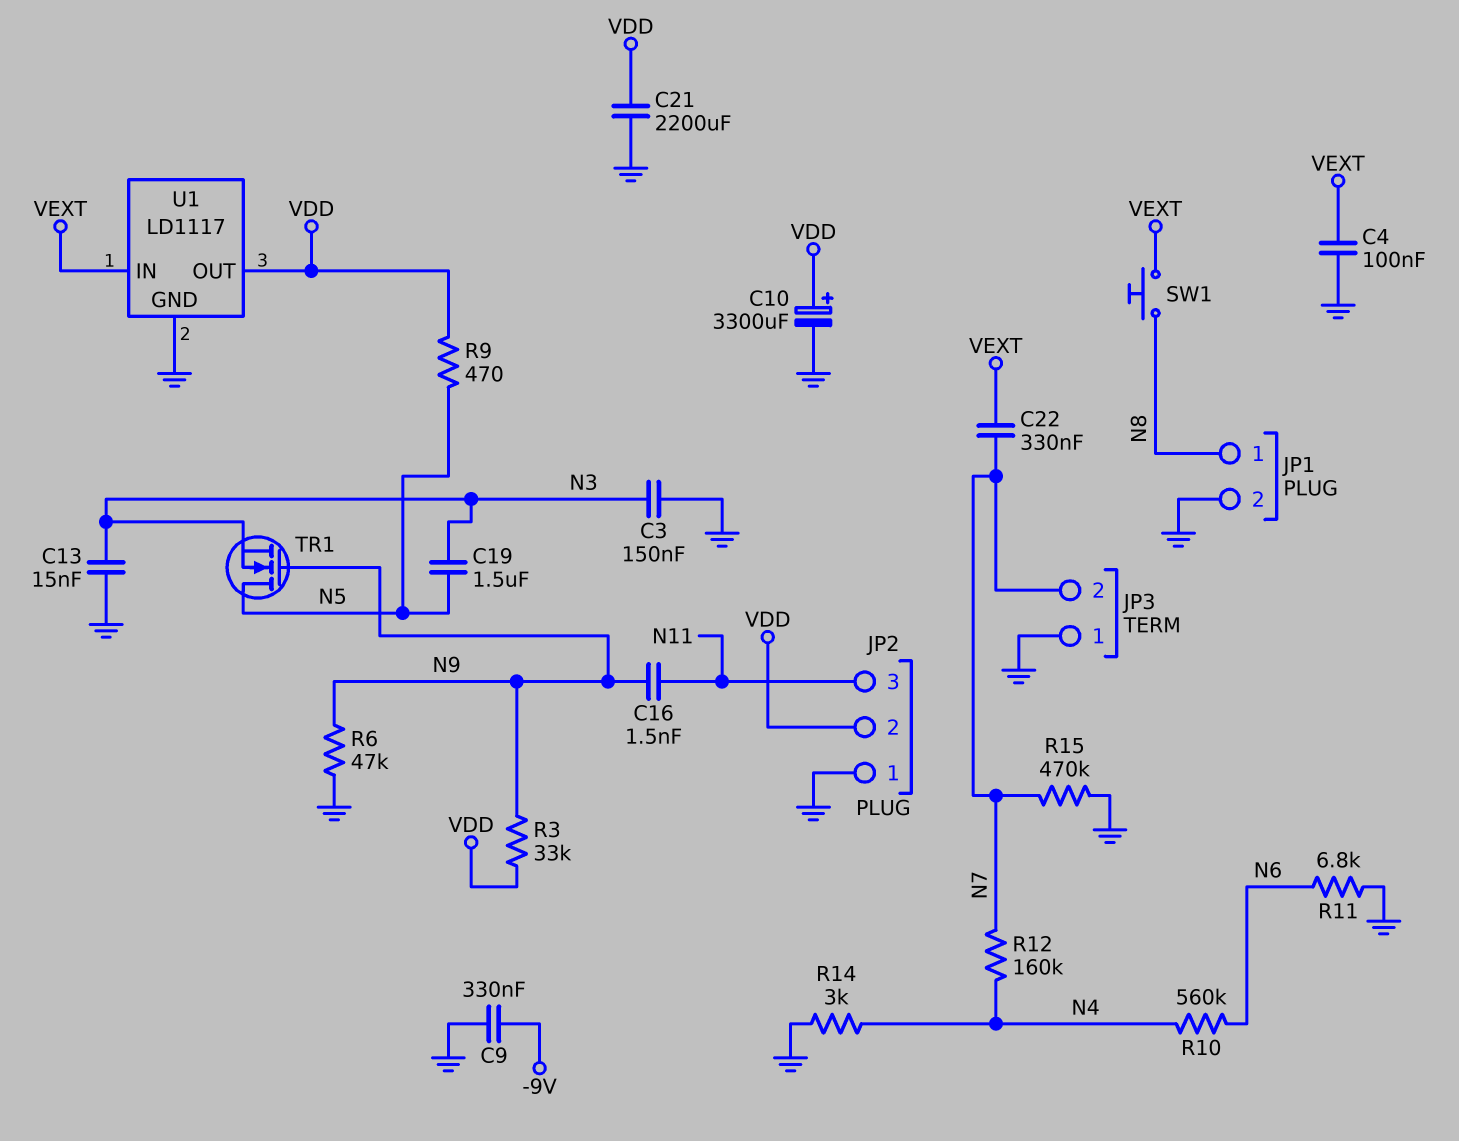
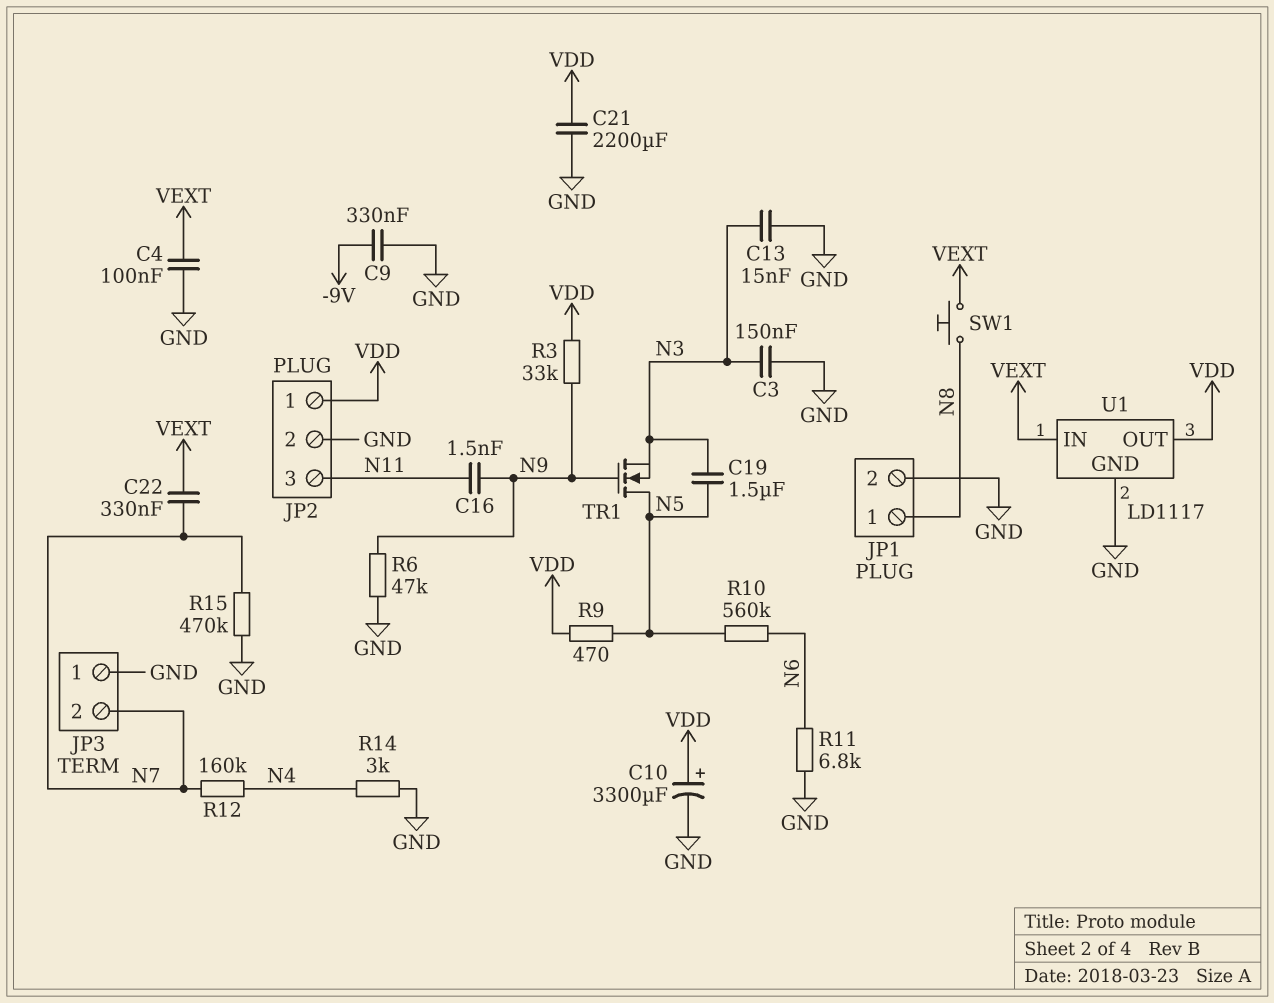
JP2 pin 1: GND -> VDD
JP2 pin 2: VDD -> GND
R10: 560k (N4, N6) -> 560k (N5, N6)

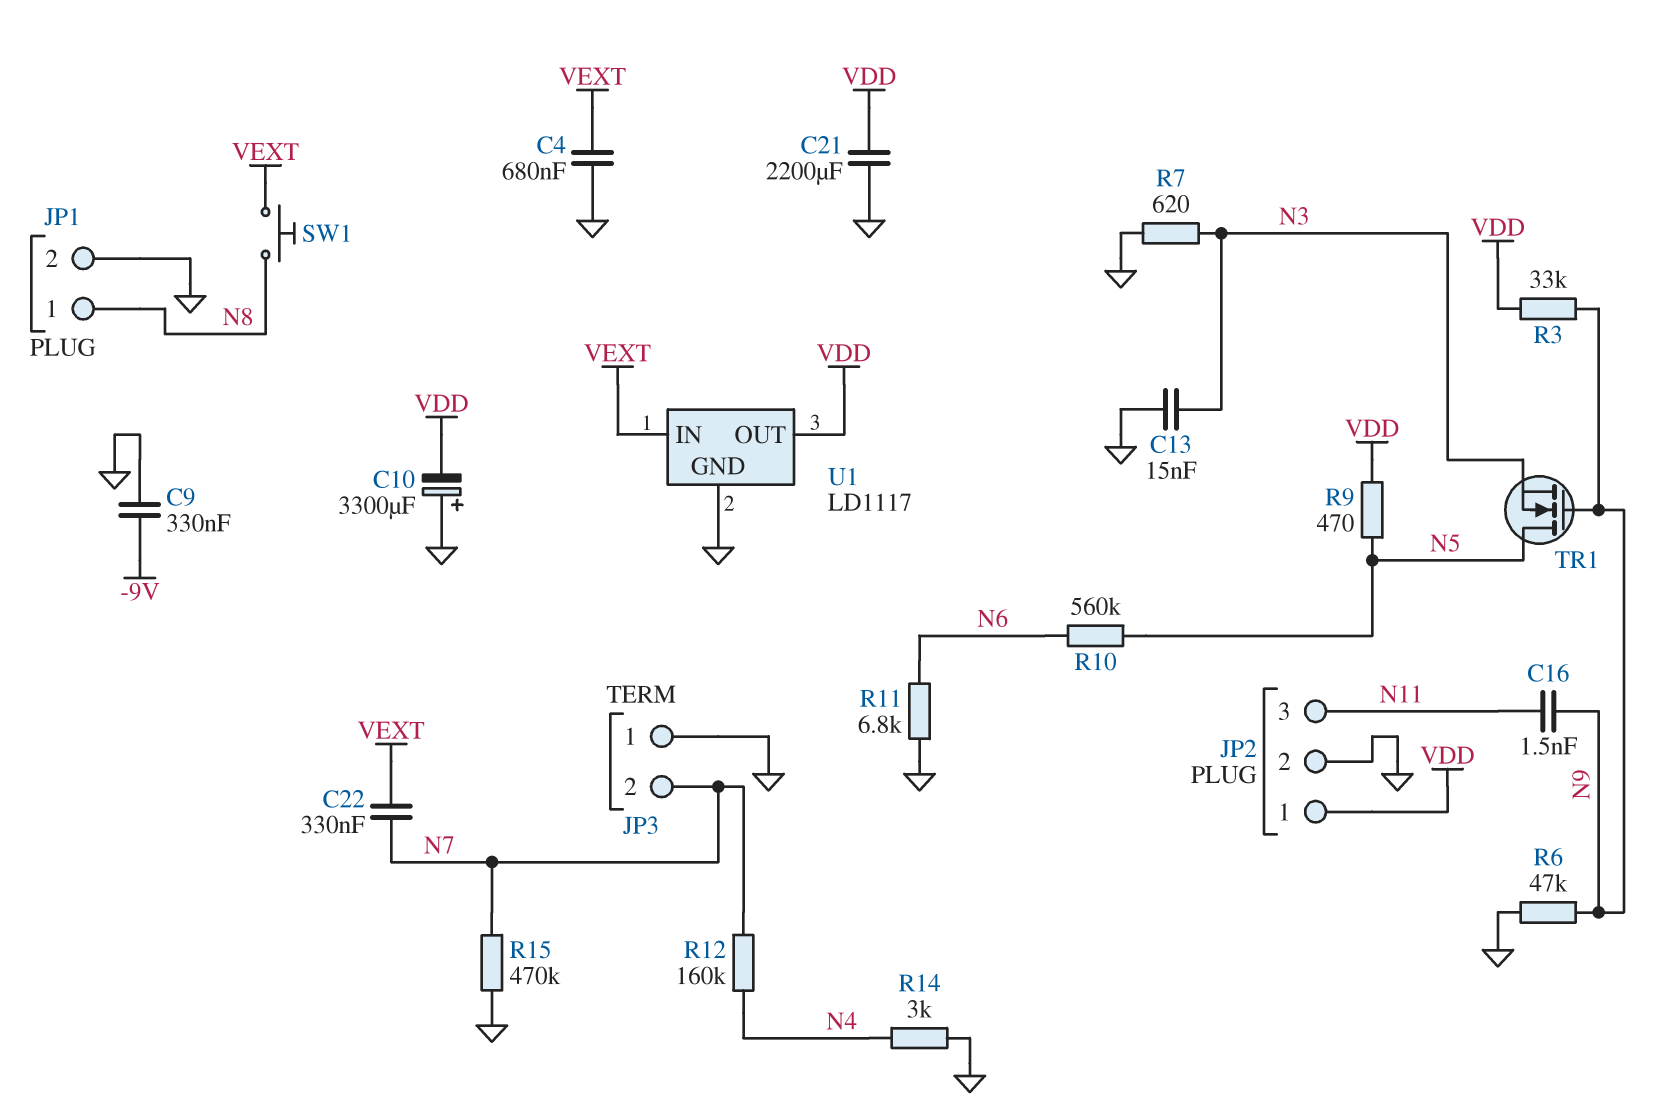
C3: 150nF (GND, N3) -> none
C4: 100nF (GND, VEXT) -> 680nF (GND, VEXT)
C10: 3300uF (plus VDD, minus GND) -> 3300uF (plus GND, minus VDD)
C19: 1.5uF (N3, N5) -> none
R7: none -> 620 (GND, N3)

